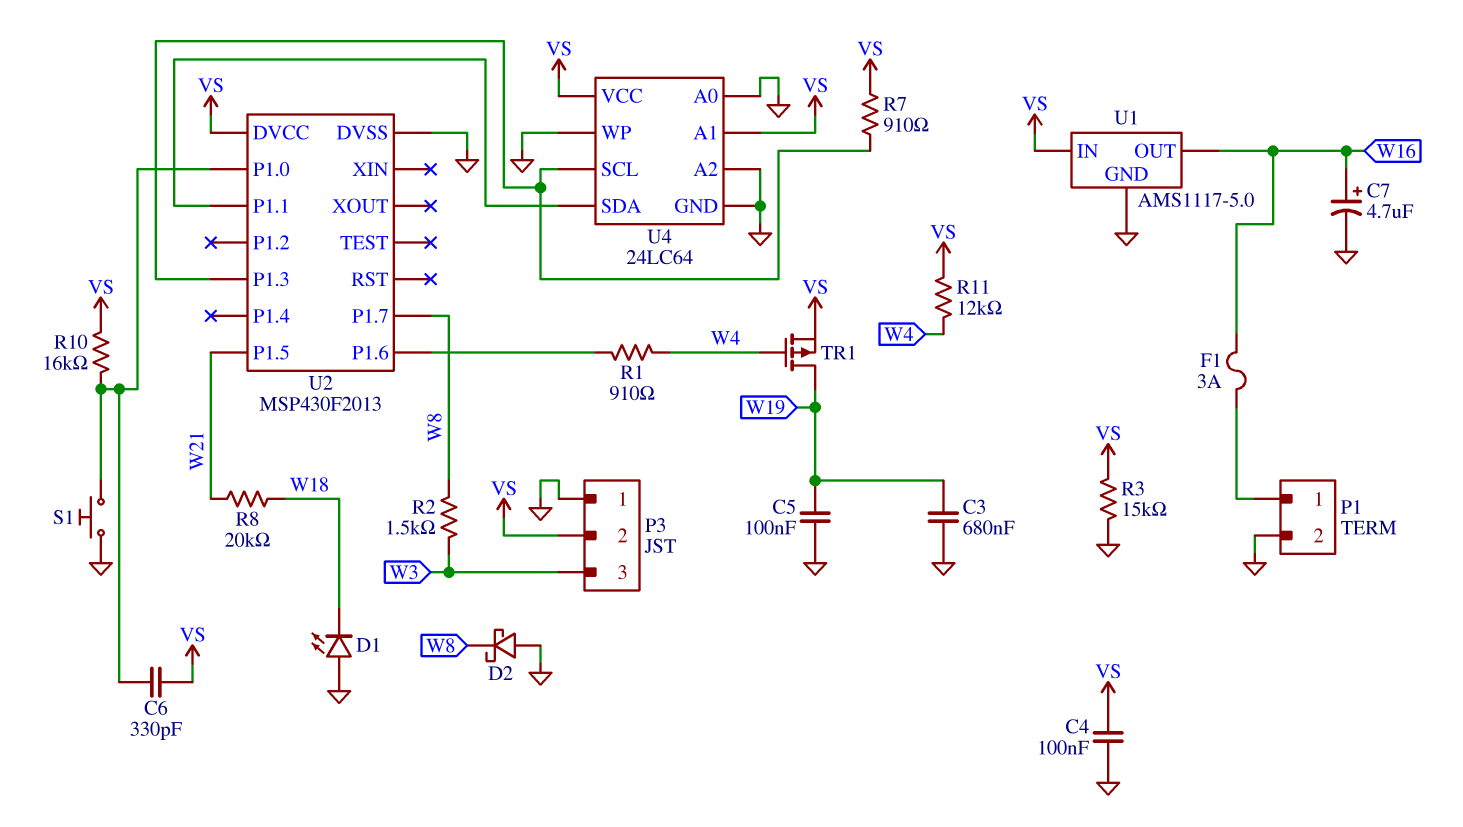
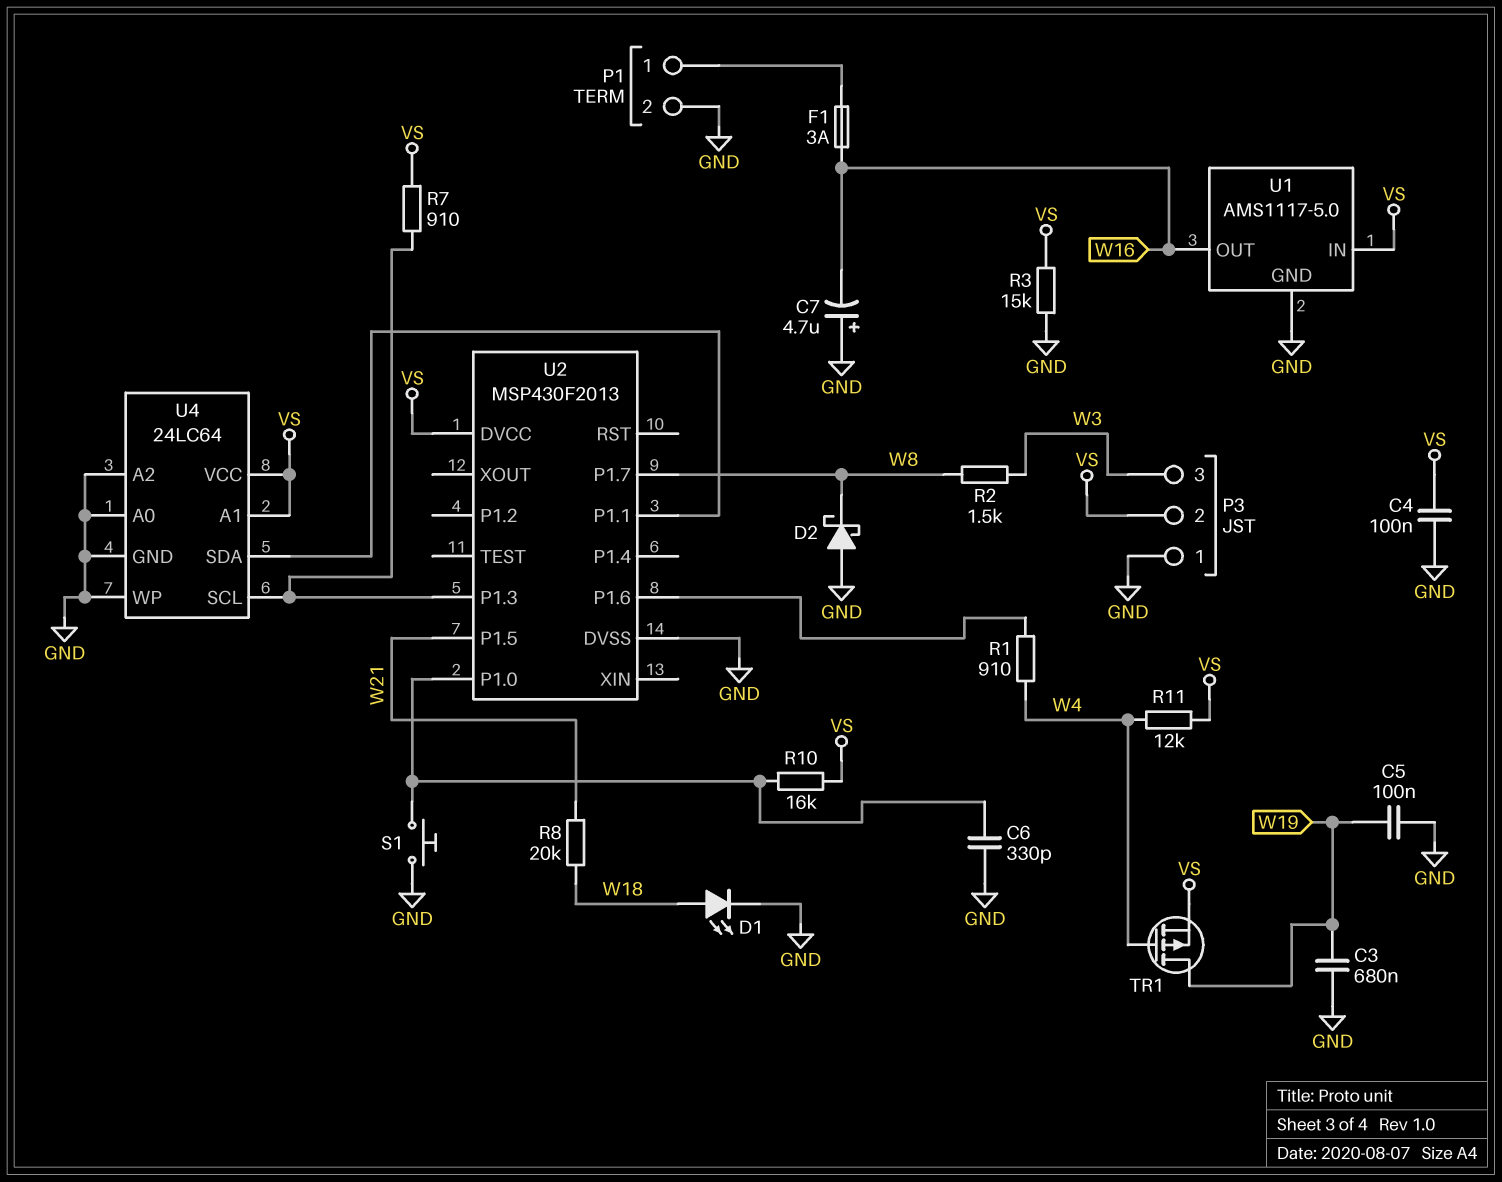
C6: 330pF (U2/P1.0, VS) -> 330pF (GND, U2/P1.0)
C7: 4.7uF (plus W16, minus GND) -> 4.7uF (plus GND, minus W16)
D1: LED (A GND, K W18) -> LED (A W18, K GND)

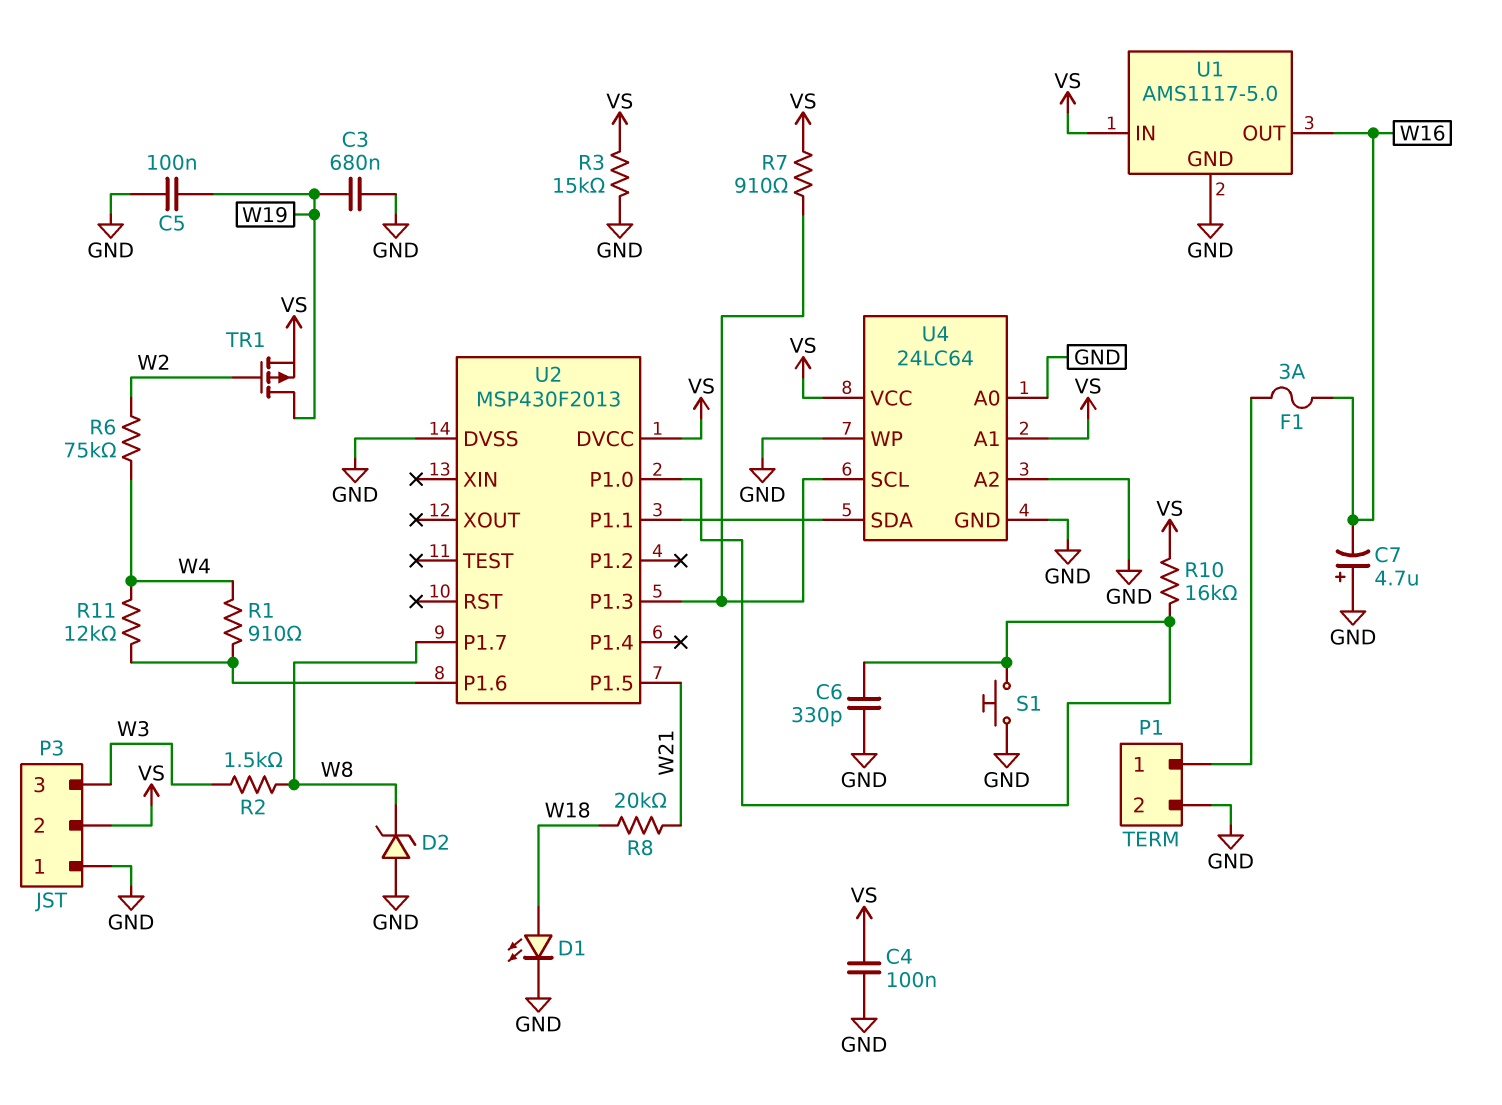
D2: schottky (A GND, K W8) -> zener (A GND, K W8)
R6: none -> 75k (W2, W4)
R11: 12k (VS, W4) -> 12k (U2/P1.6, W4)
TR1: PMOS (G W4, D W19, S VS) -> PMOS (G W2, D W19, S VS)

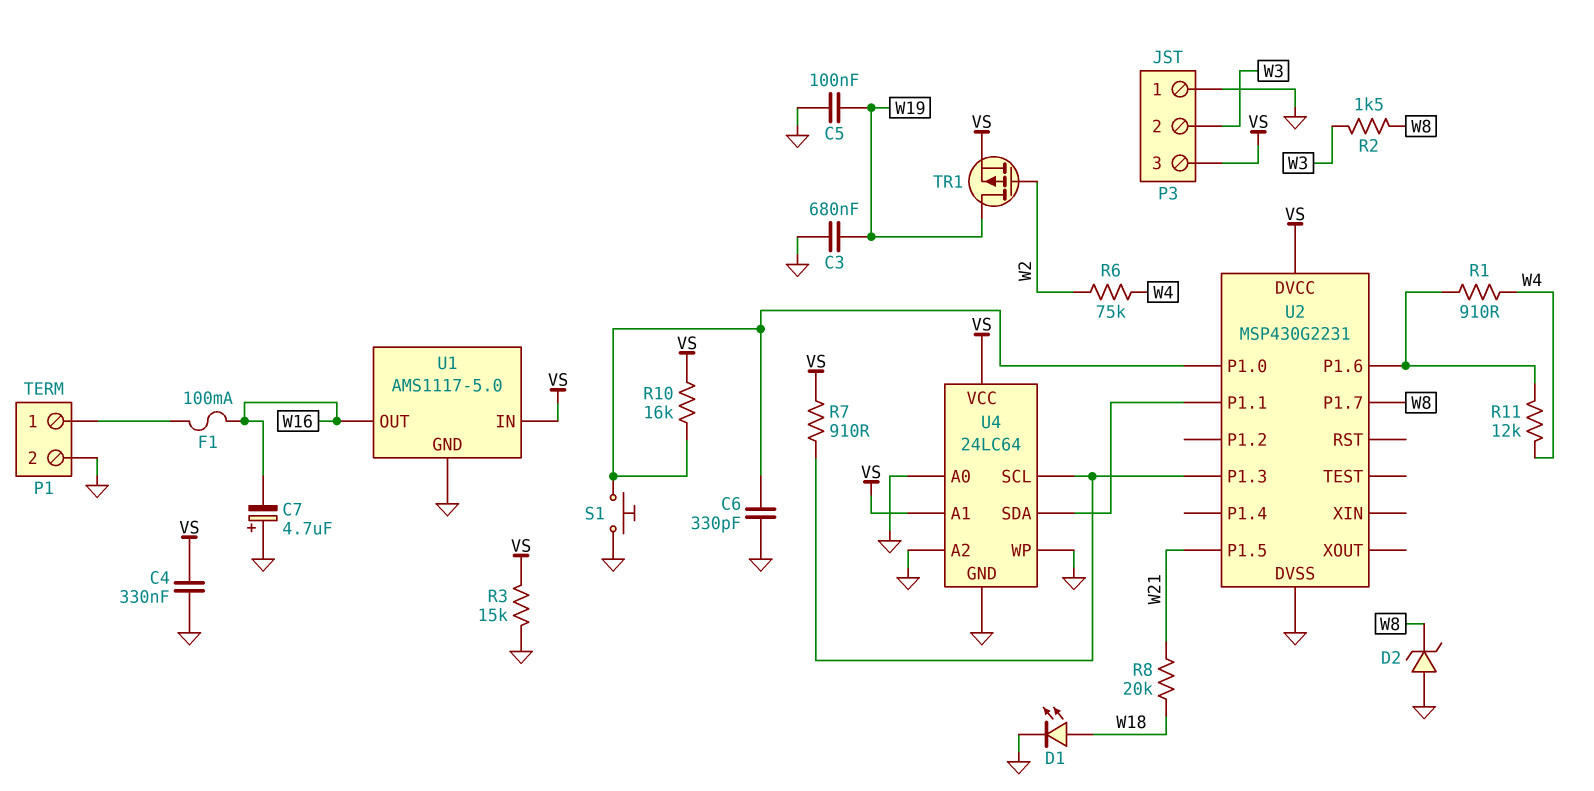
C4: 100nF (GND, VS) -> 330nF (GND, VS)
F1: 3A (P1/1, W16) -> 100mA (P1/1, W16)
P3 pin 2: VS -> W3
P3 pin 3: W3 -> VS
U2: MSP430F2013 -> MSP430G2231

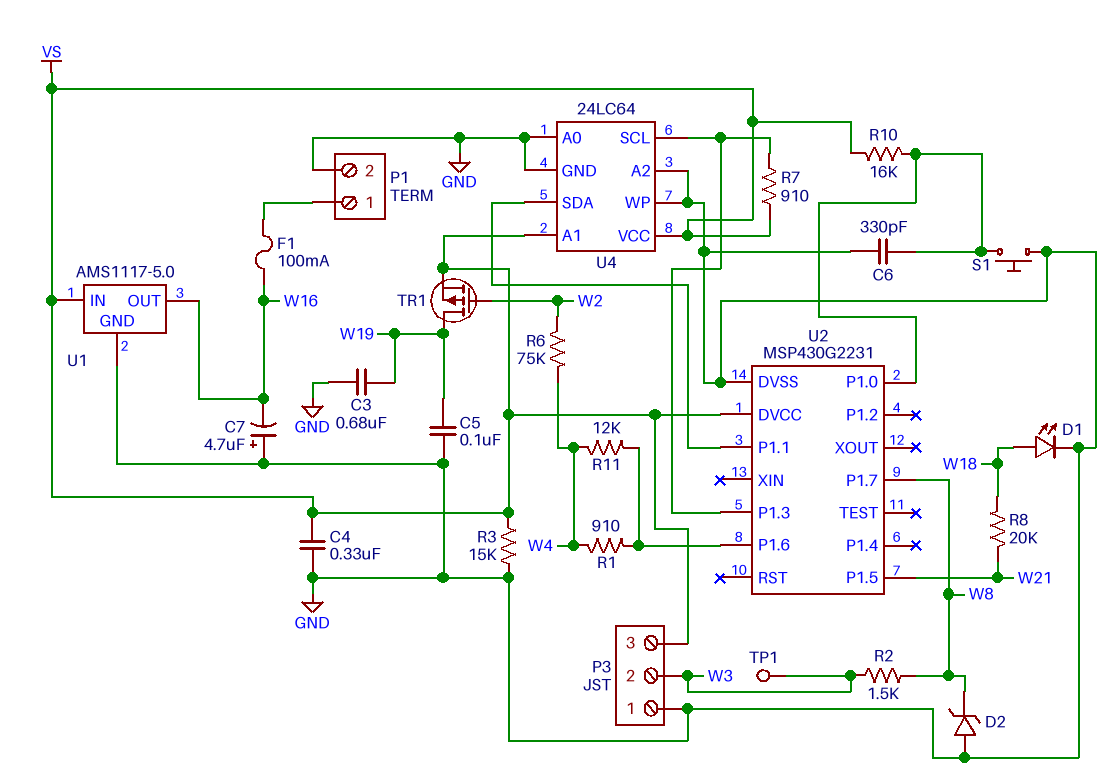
TP1: none -> test point (W3)

